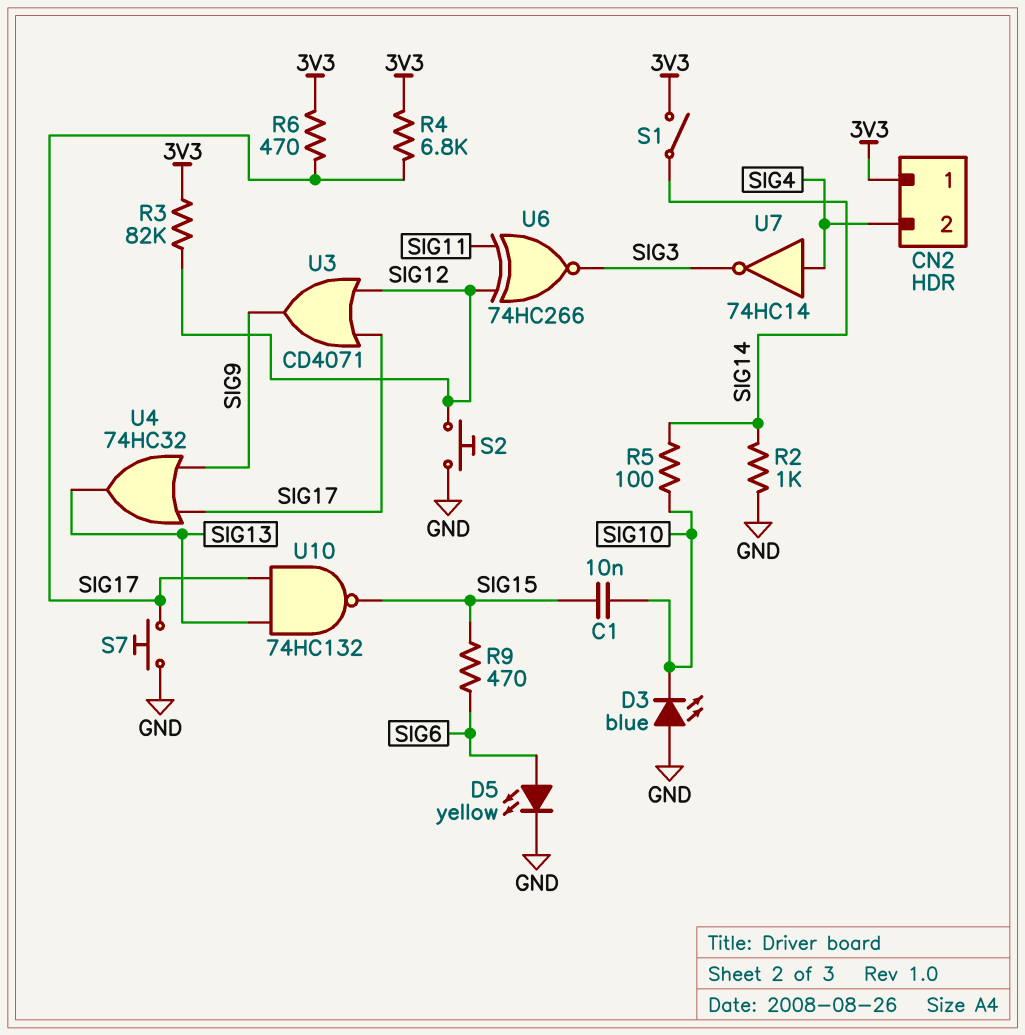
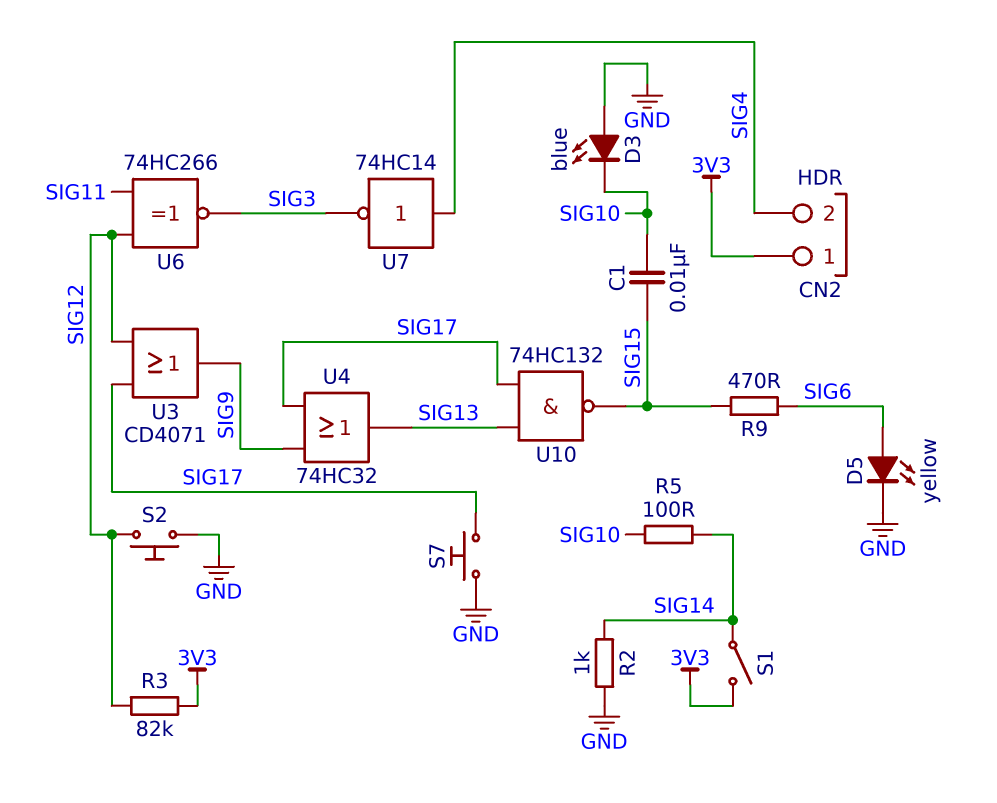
R4: 6.8k (3V3, SIG17) -> none
R6: 470 (3V3, SIG17) -> none

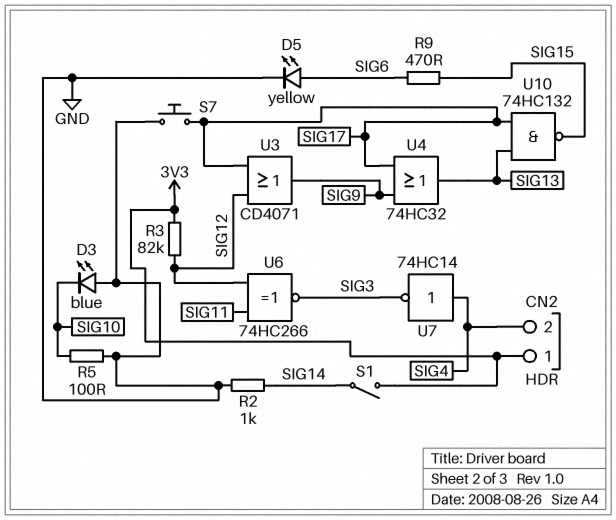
C1: 10nF (SIG10, SIG15) -> none
R5: 100 (SIG10, SIG14) -> 100 (GND, SIG10)
S2: button (GND, SIG12) -> none

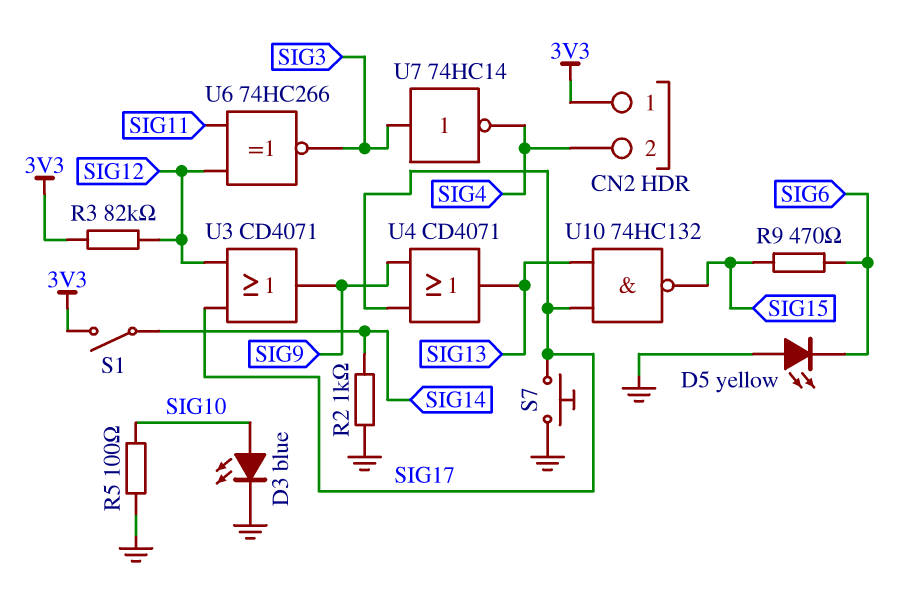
D3: LED blue (A GND, K SIG10) -> LED blue (A SIG10, K GND)
D5: LED yellow (A SIG6, K GND) -> LED yellow (A GND, K SIG6)
U4: OR 74HC32 (in SIG9, in SIG17, out SIG13) -> OR CD4071 (in SIG9, in SIG17, out SIG13)
U7: NOT 74HC14 (in SIG4, out SIG3) -> NOT 74HC14 (in SIG3, out SIG4)

